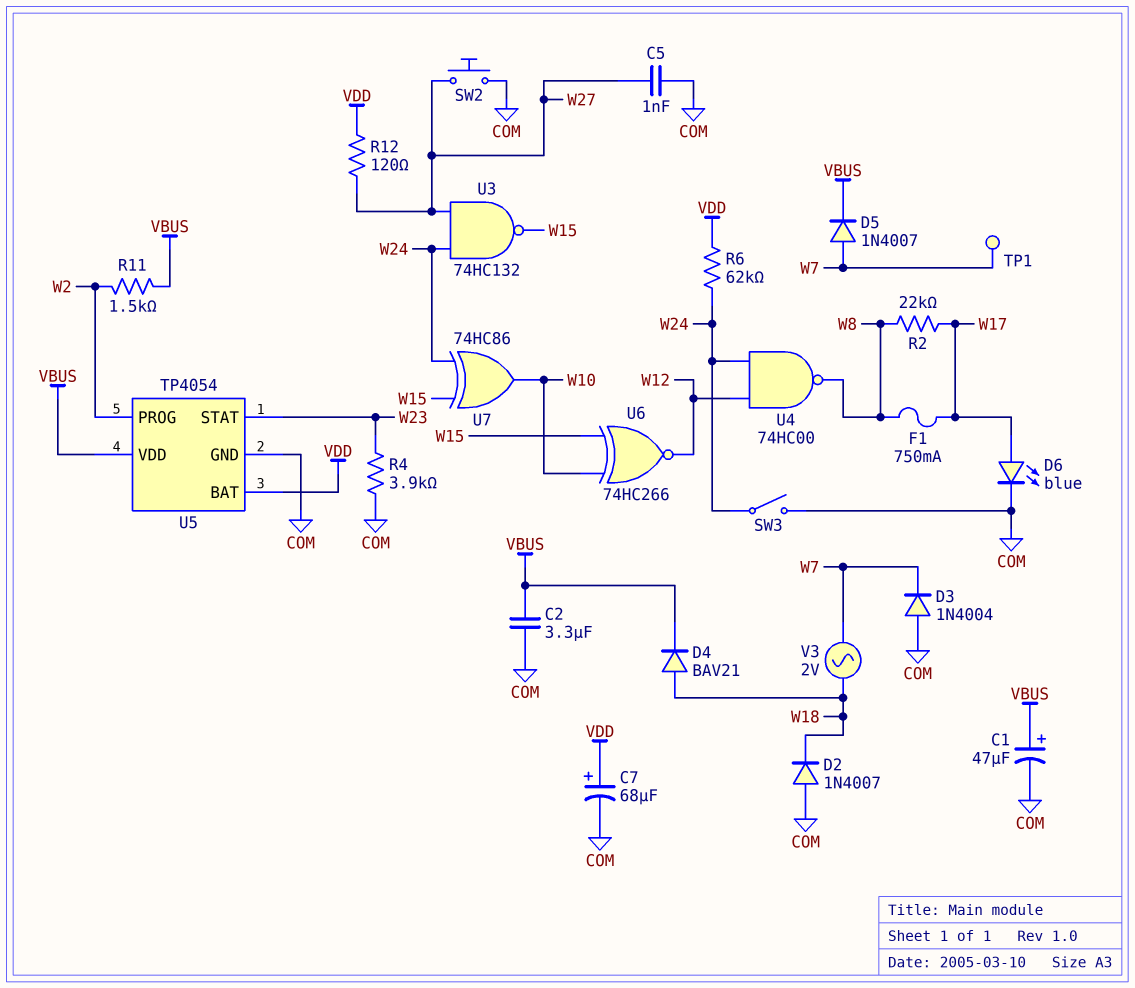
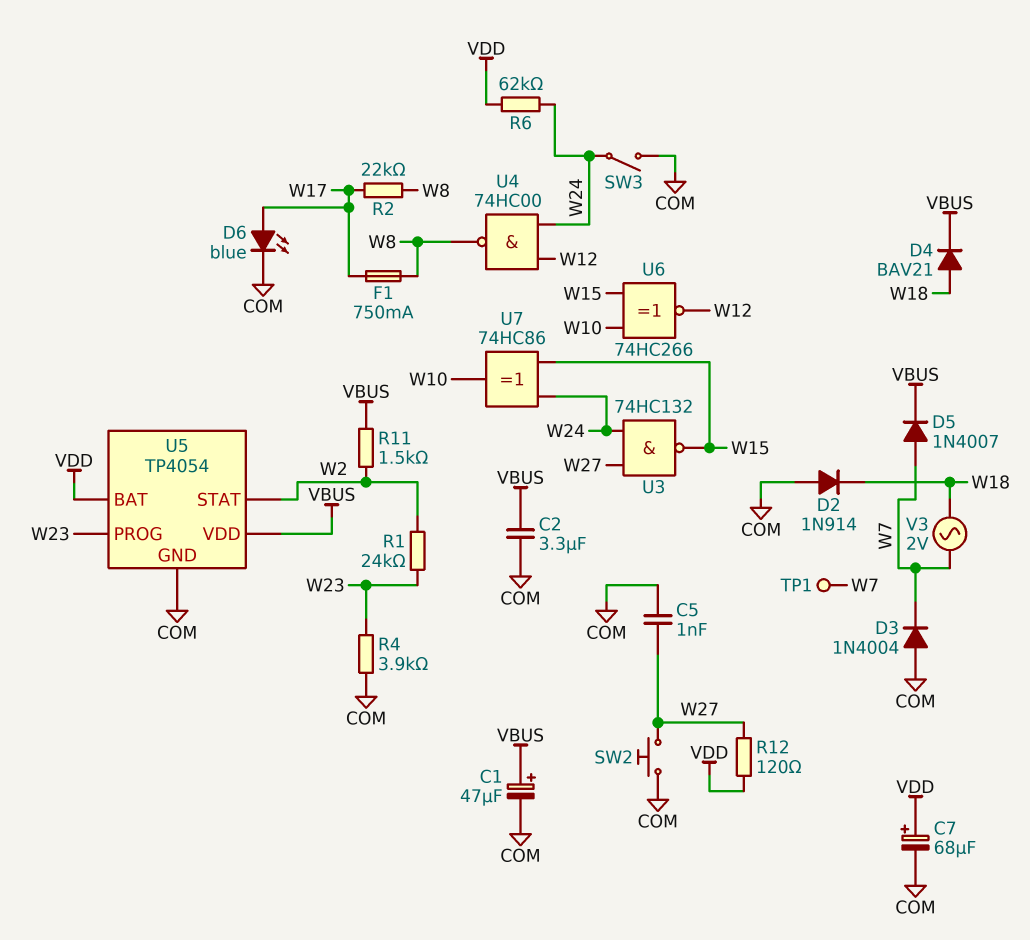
D2: diode 1N4007 (A COM, K W18) -> diode 1N914 (A COM, K W18)
R1: none -> 24k (W2, W23)
U5 pin PROG: W2 -> W23
U5 pin STAT: W23 -> W2

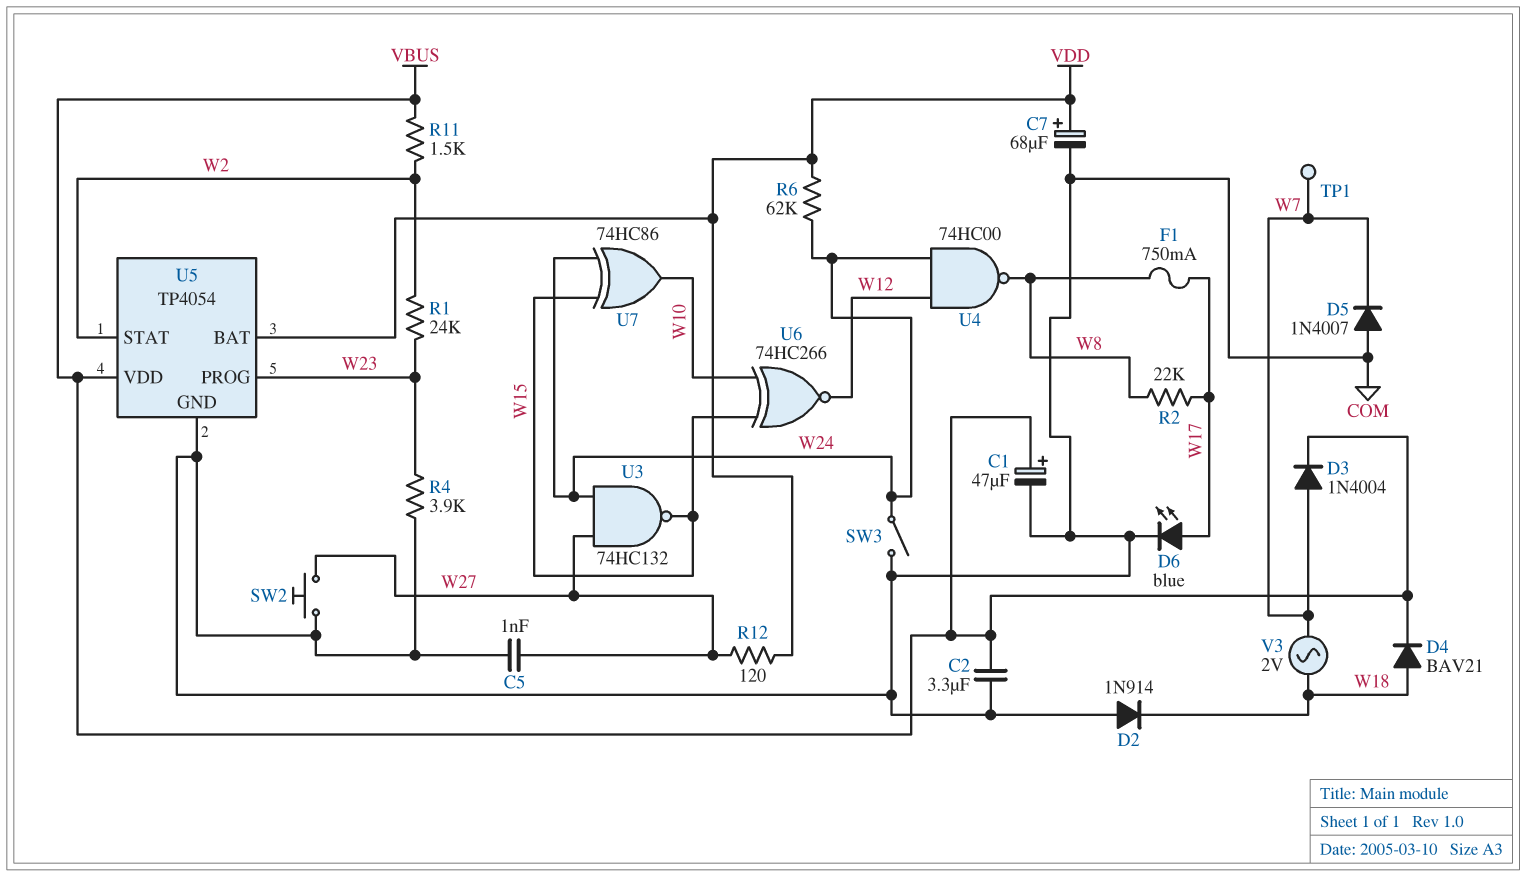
D3: diode 1N4004 (A COM, K W7) -> diode 1N4004 (A W7, K VBUS)
D5: diode 1N4007 (A W7, K VBUS) -> diode 1N4007 (A COM, K W7)

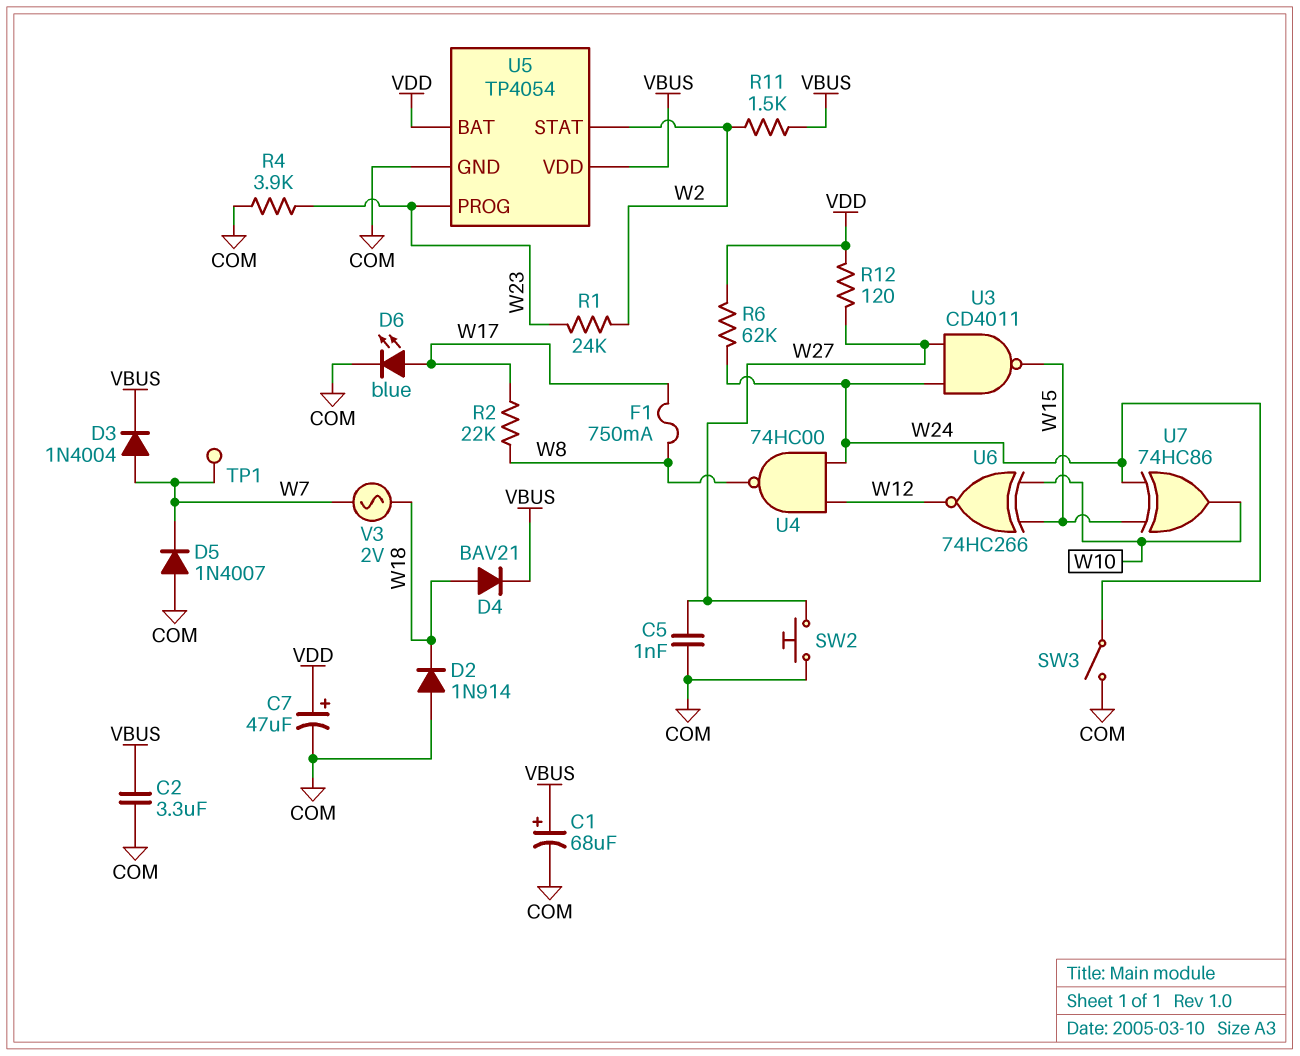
C1: 47uF (plus VBUS, minus COM) -> 68uF (plus VBUS, minus COM)
C7: 68uF (plus VDD, minus COM) -> 47uF (plus VDD, minus COM)
U3: NAND 74HC132 (in W24, in W27, out W15) -> NAND CD4011 (in W24, in W27, out W15)

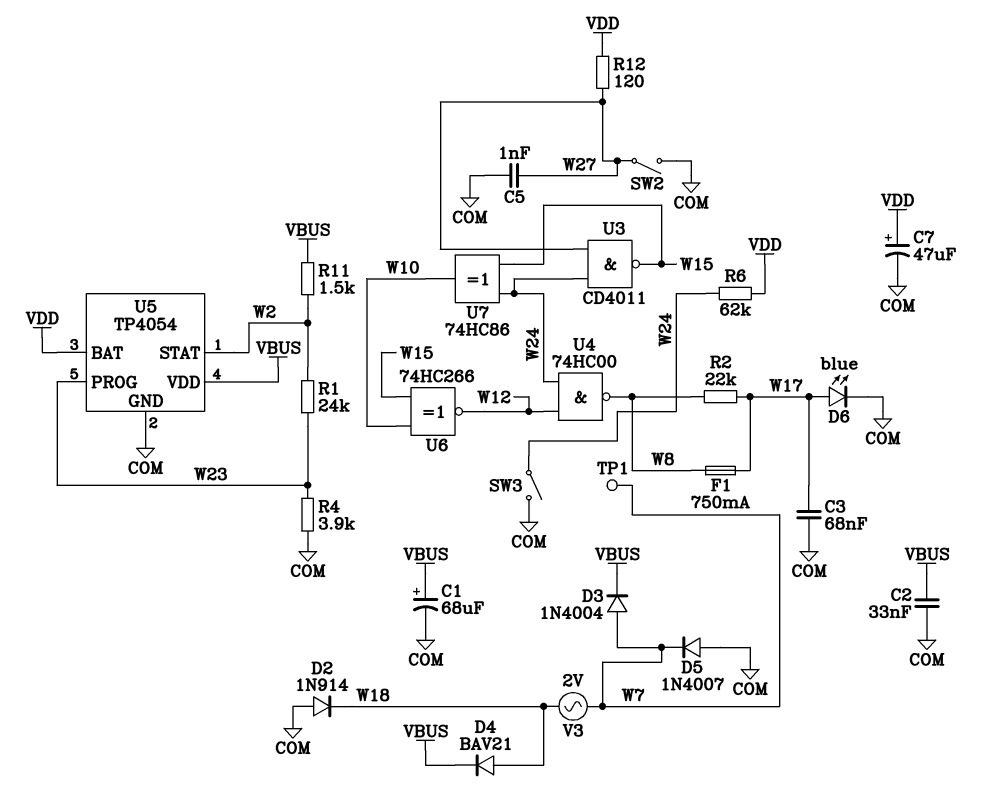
C2: 3.3uF (COM, VBUS) -> 33nF (COM, VBUS)
C3: none -> 68nF (COM, W17)
SW2: button (COM, W27) -> switch (COM, W27)

